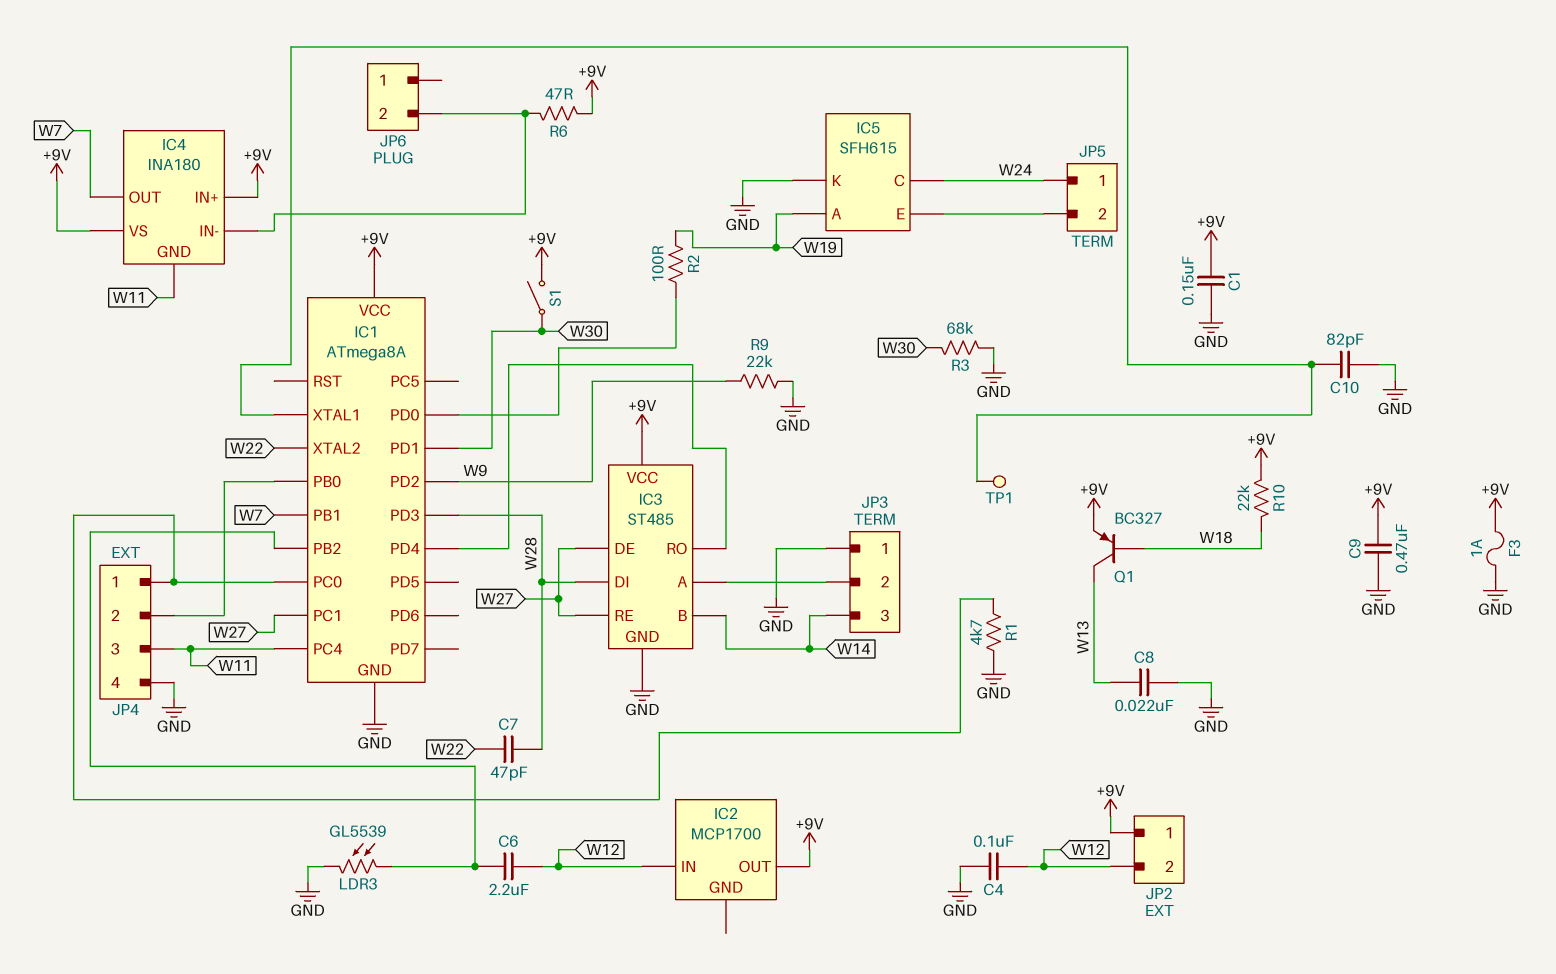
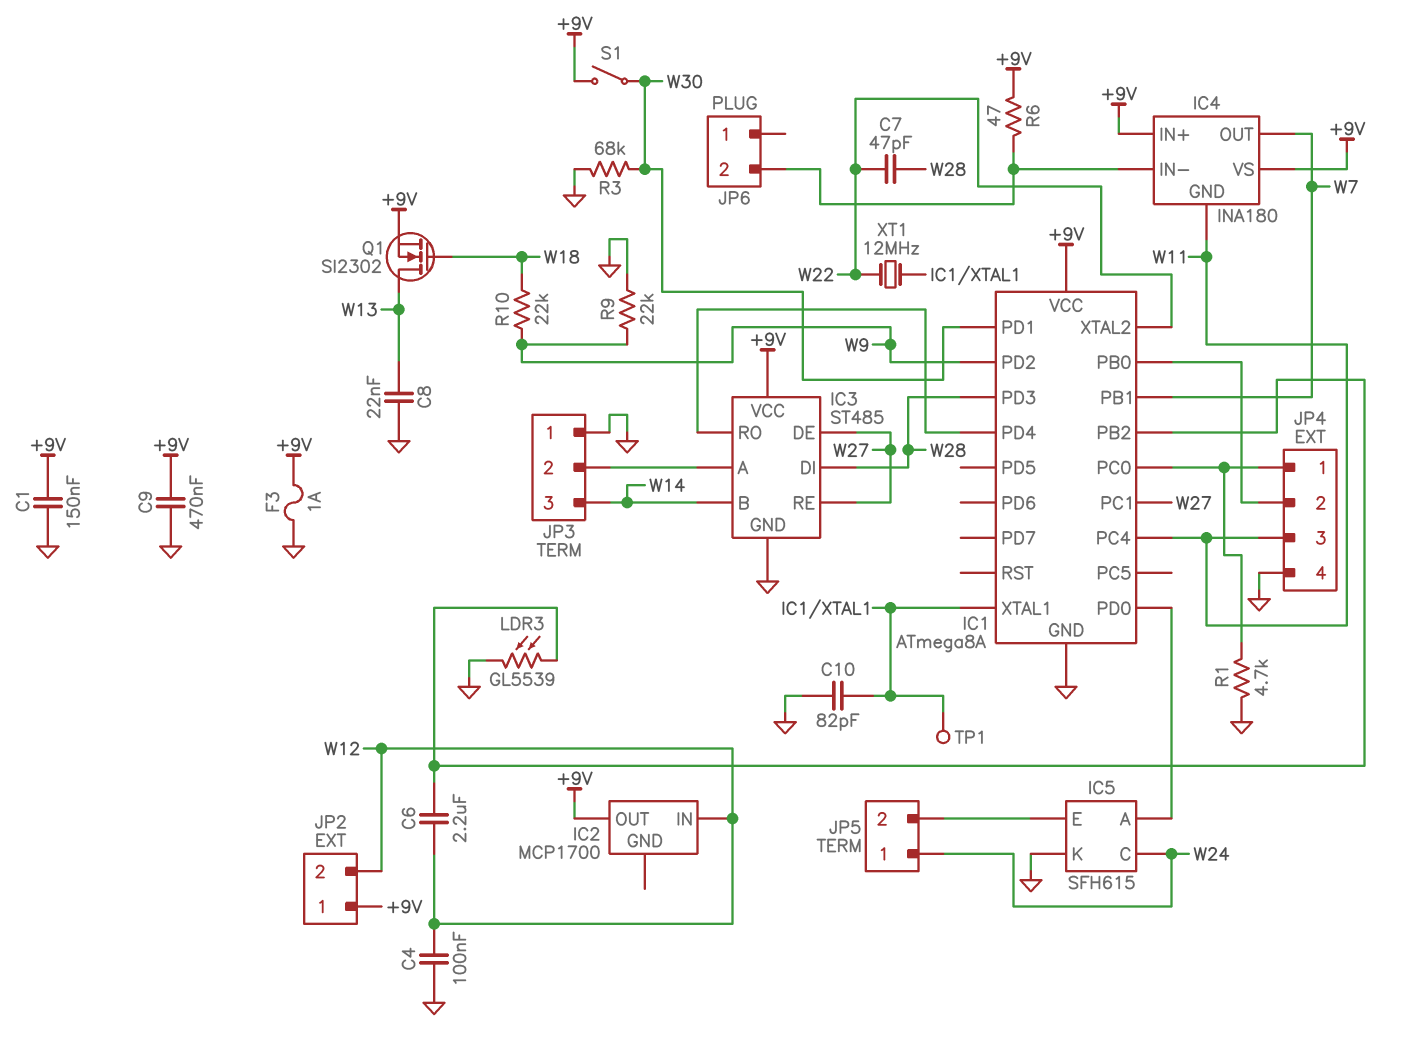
IC5 pin A: W19 -> IC1/PD0
Q1: PNP BC327 (B W18, C W13, E +9V) -> NMOS SI2302 (G W18, D W13, S +9V)
R2: 100 (IC1/PD0, W19) -> none
R10: 22k (+9V, W18) -> 22k (W9, W18)
XT1: none -> 12MHz (IC1/XTAL1, W22)

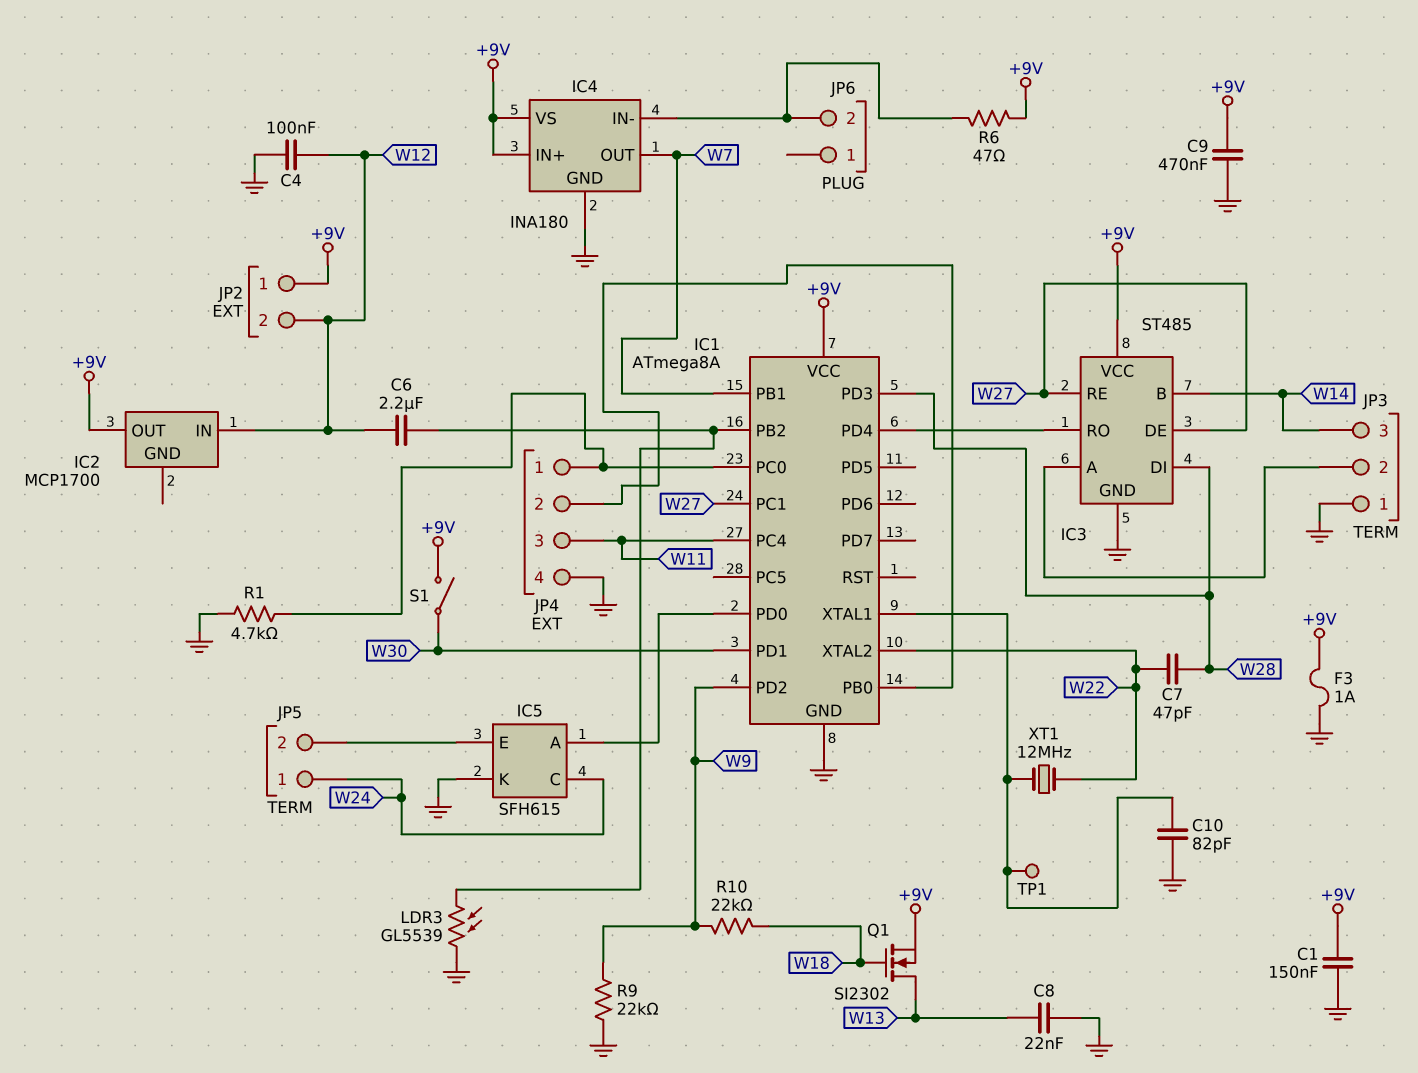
IC4 pin GND: W11 -> GND
R3: 68k (GND, W30) -> none

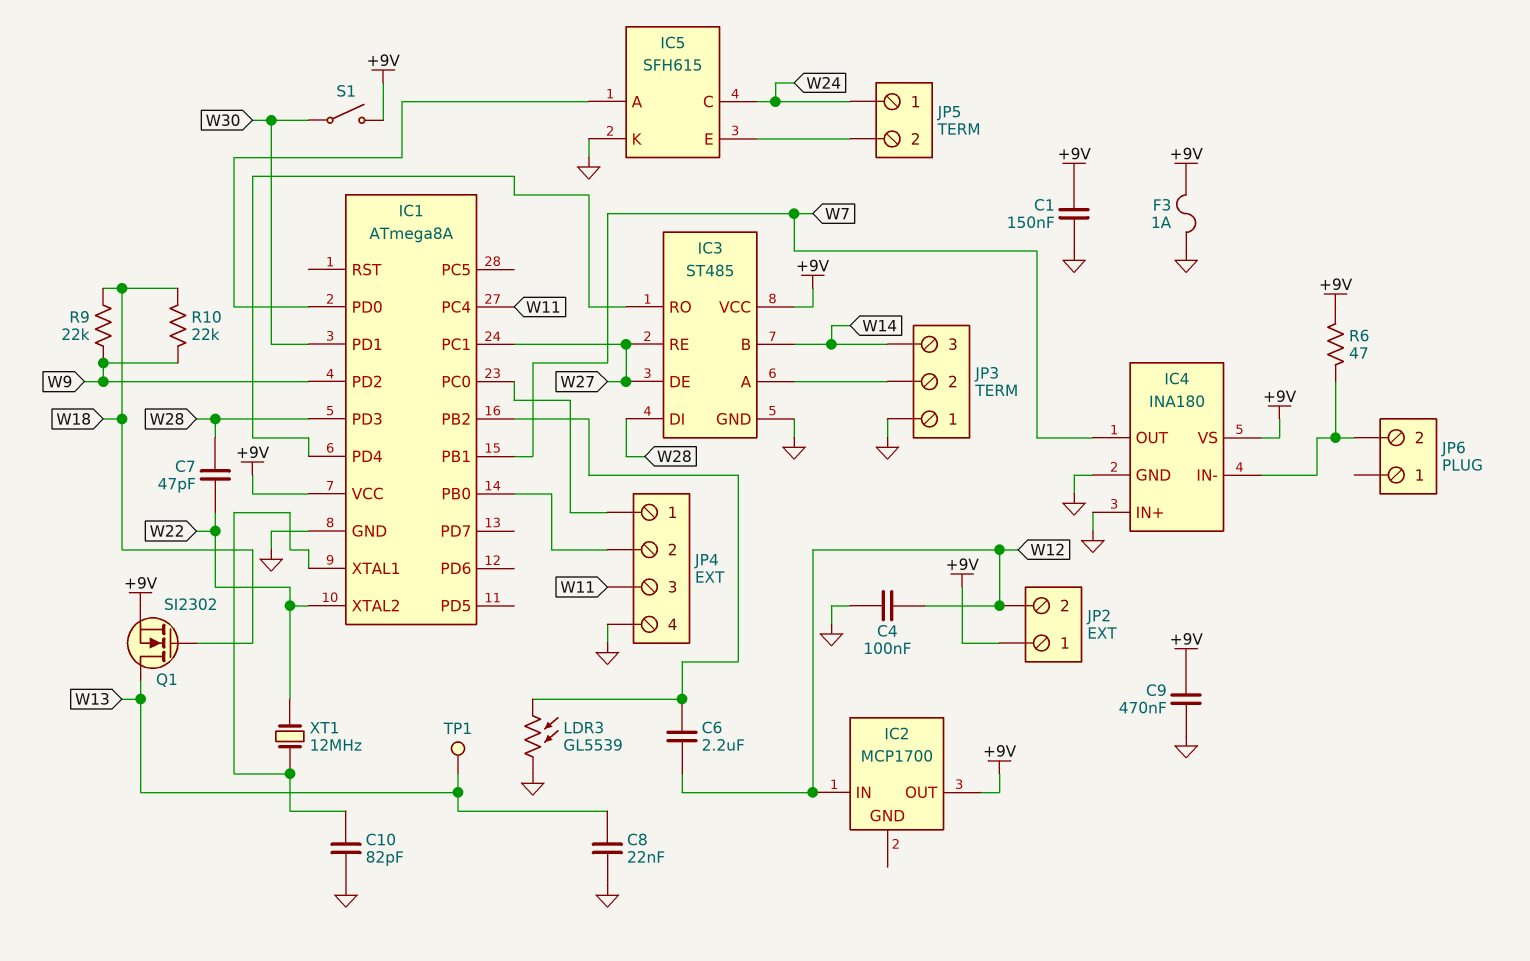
IC4 pin IN+: +9V -> GND
R1: 4.7k (GND, IC1/PC0) -> none
R9: 22k (GND, W9) -> 22k (W9, W18)
TP1: test point (IC1/XTAL1) -> test point (W13)

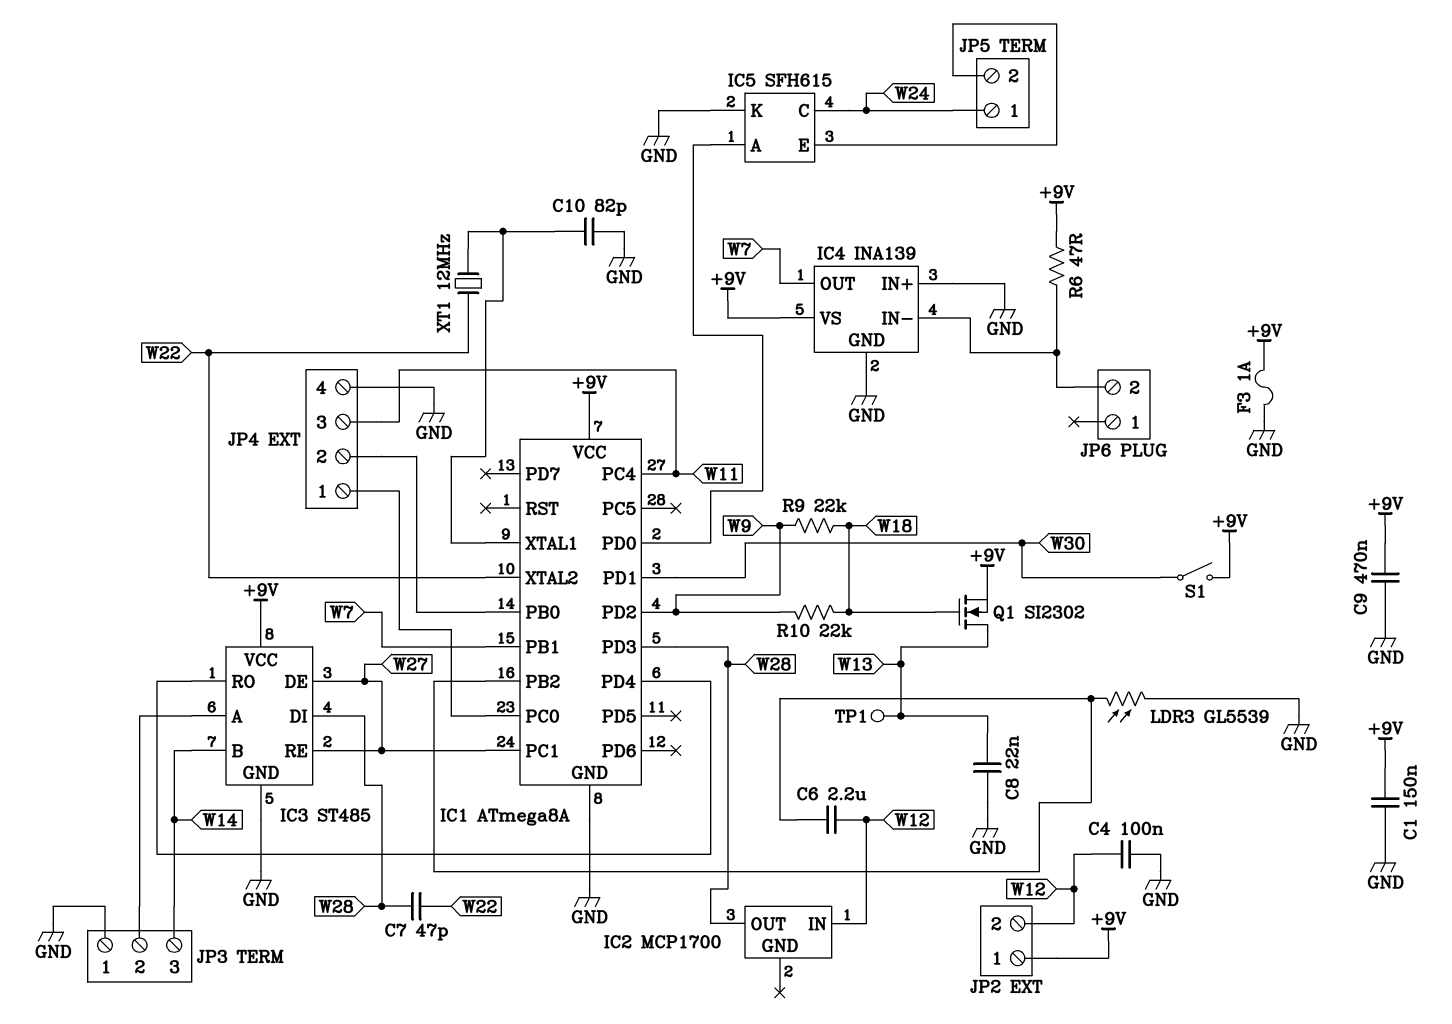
IC2 pin OUT: +9V -> W28
IC4: INA180 -> INA139

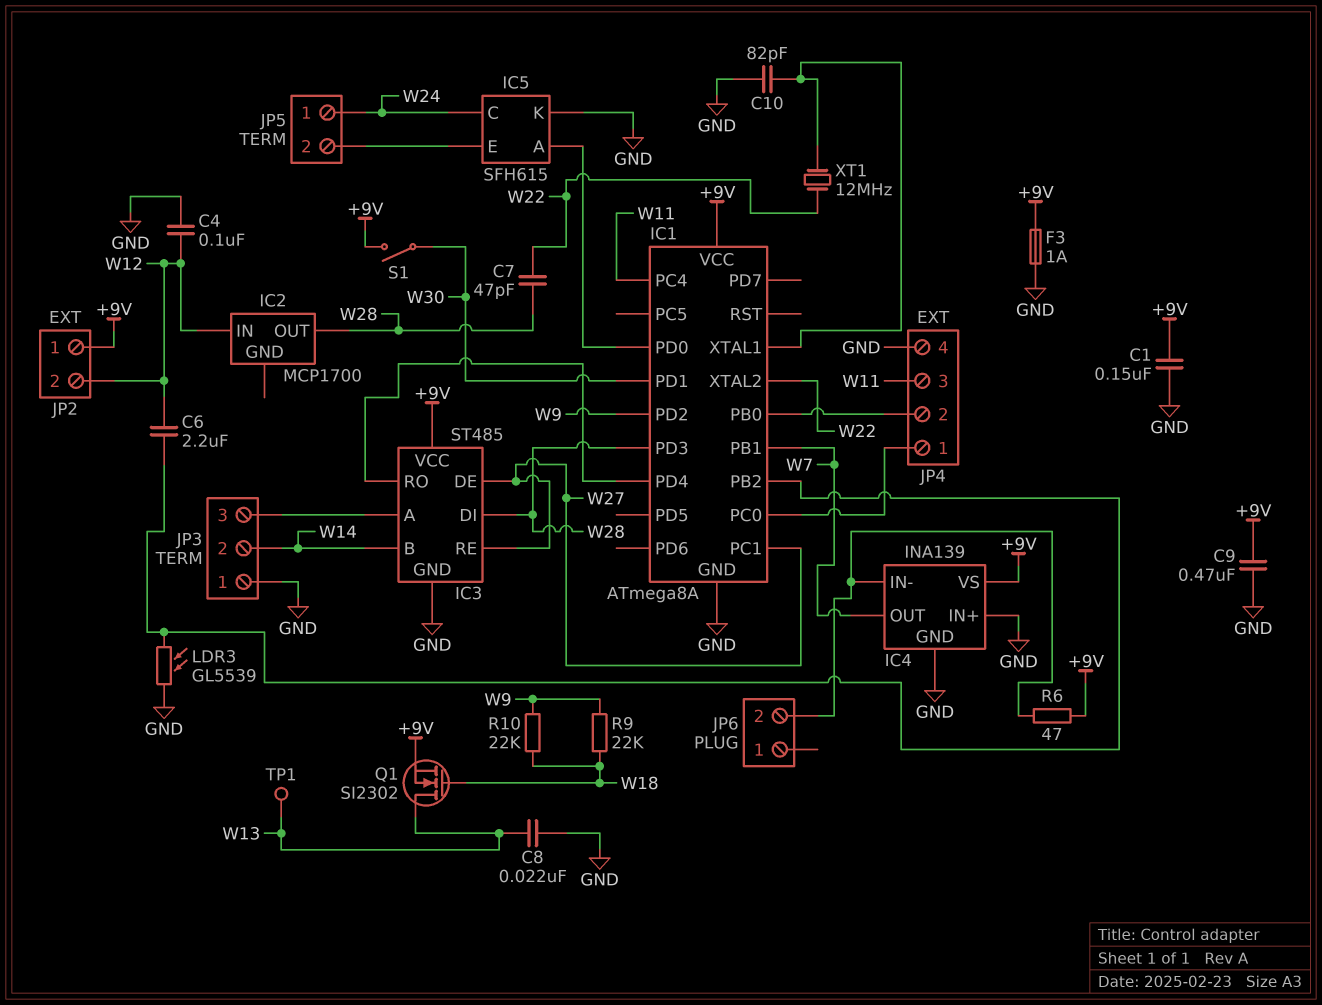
JP3 pin 2: IC3/A -> W14
JP3 pin 3: W14 -> IC3/A

